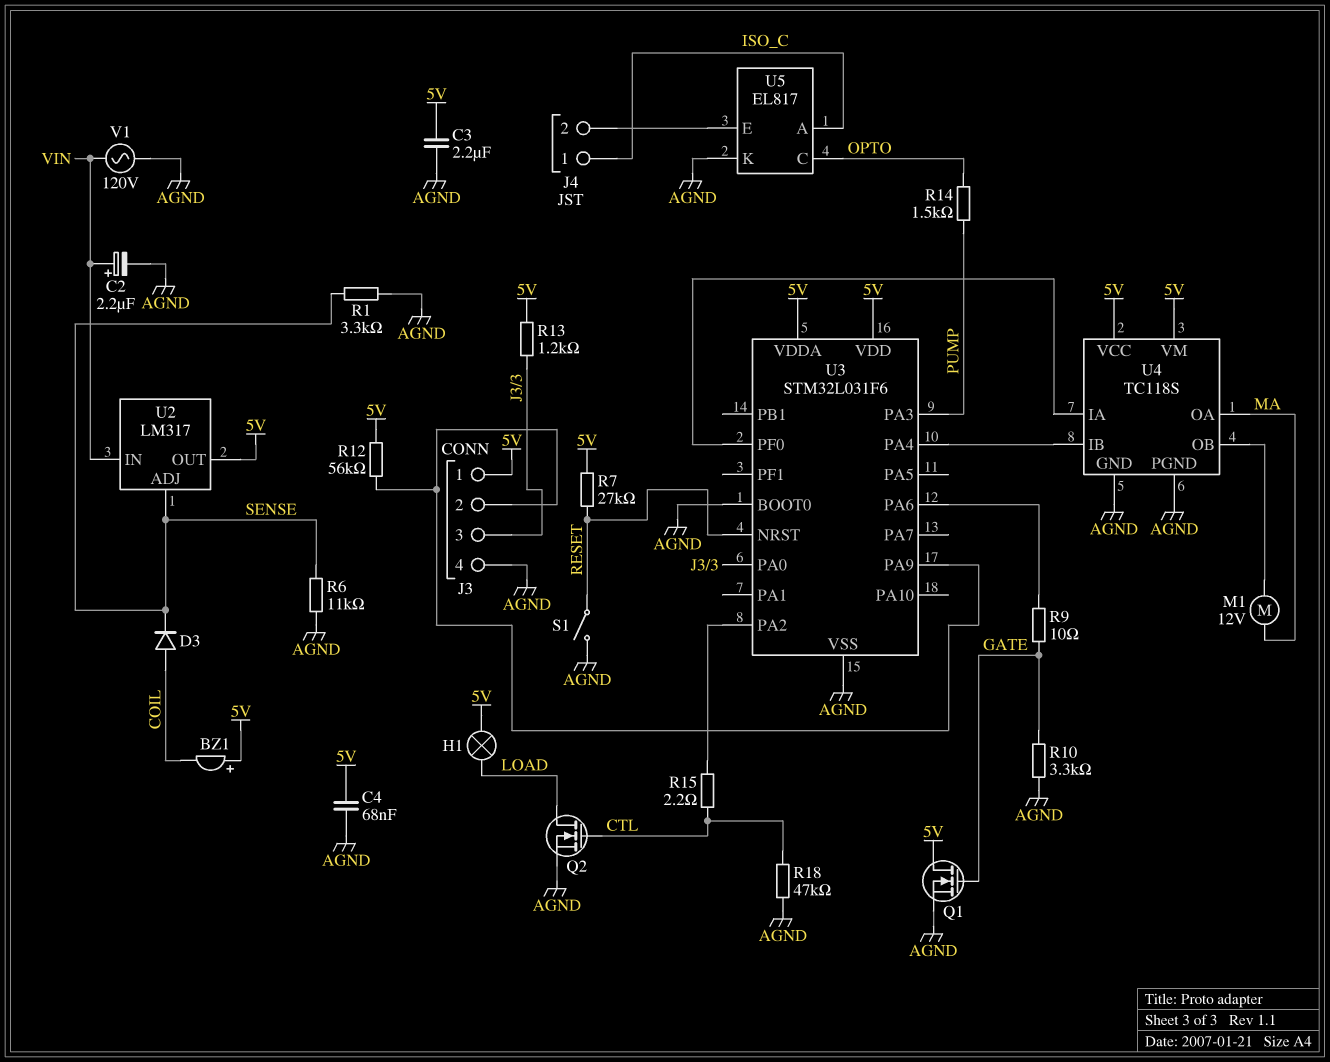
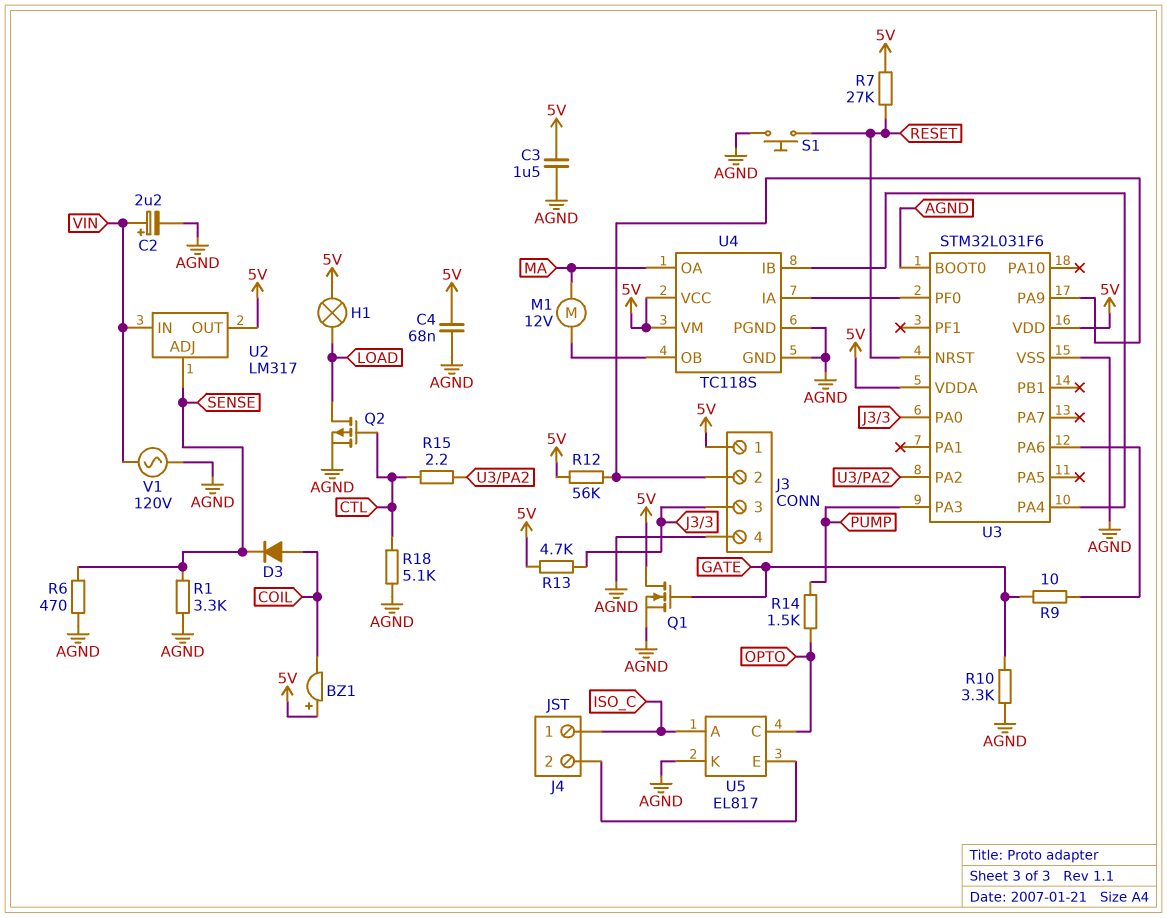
C3: 2.2uF (5V, AGND) -> 1.5uF (5V, AGND)
Q2: NMOS (G CTL, D LOAD, S AGND) -> PMOS (G CTL, D LOAD, S AGND)
R6: 11k (AGND, SENSE) -> 470 (AGND, SENSE)
R13: 1.2k (5V, J3/3) -> 4.7k (5V, J3/3)
R18: 47k (AGND, CTL) -> 5.1k (AGND, CTL)
S1: switch (AGND, RESET) -> button (AGND, RESET)

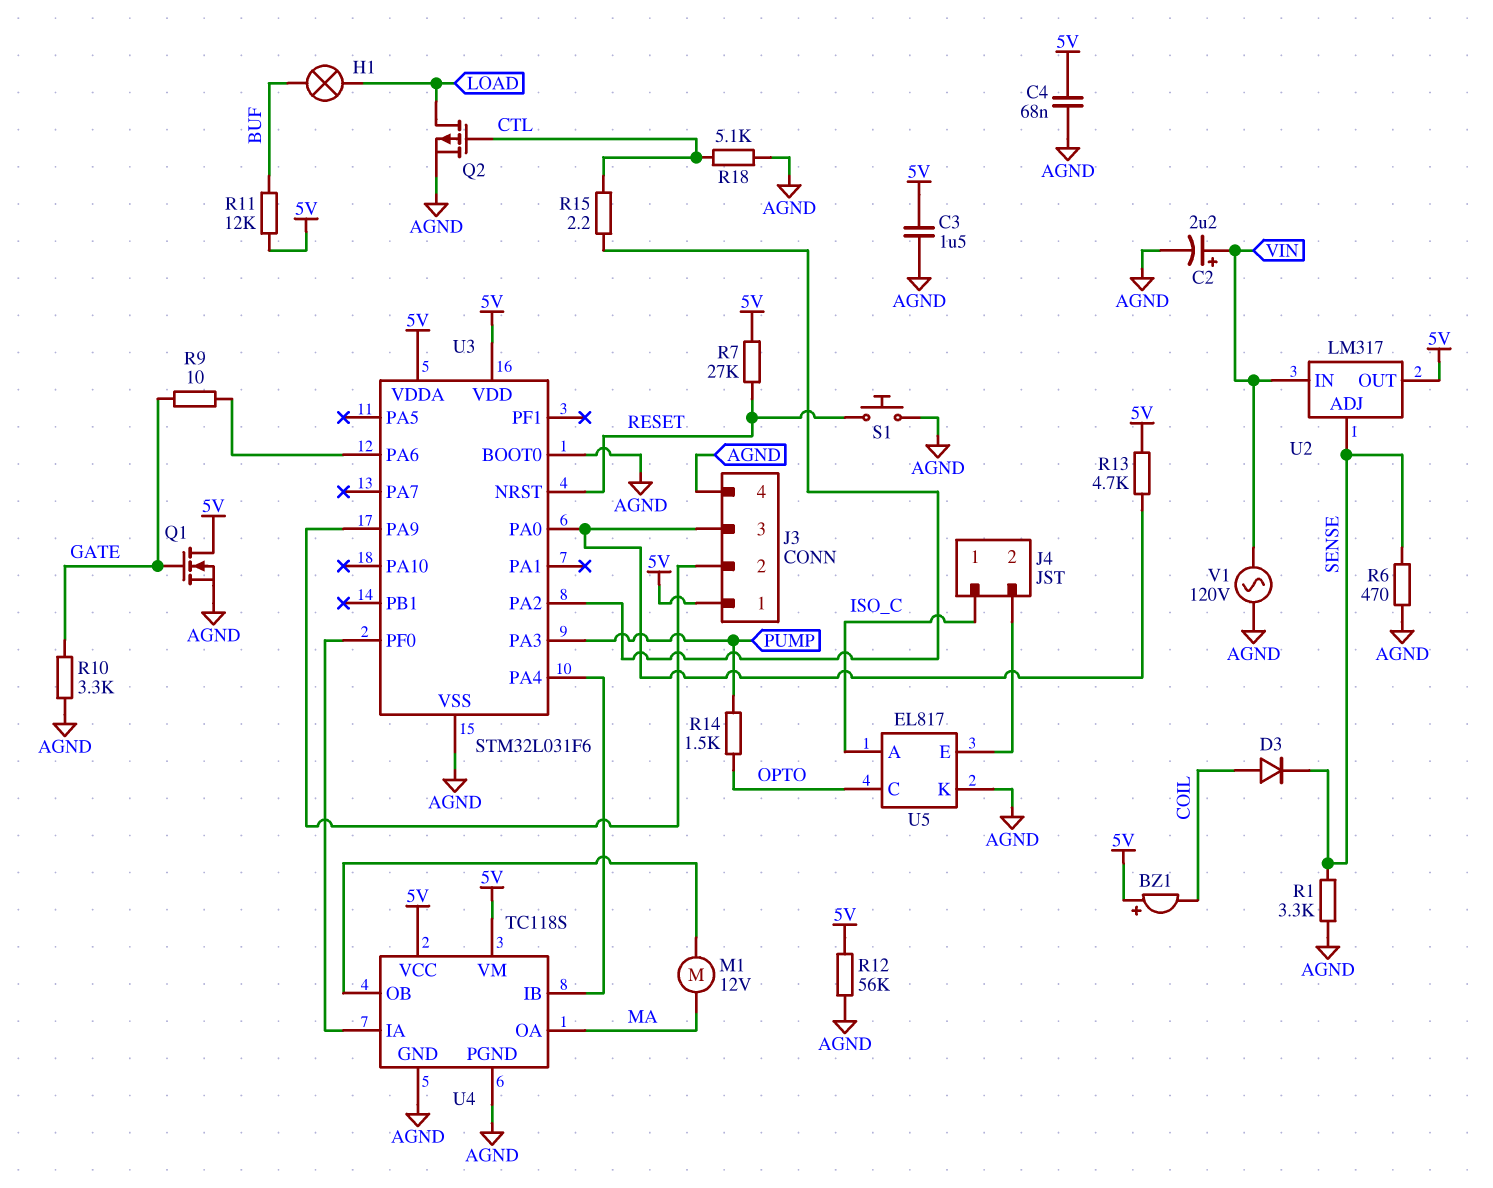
H1: lamp (5V, LOAD) -> lamp (BUF, LOAD)
R11: none -> 12k (5V, BUF)
R12: 56k (5V, J3/2) -> 56k (5V, AGND)

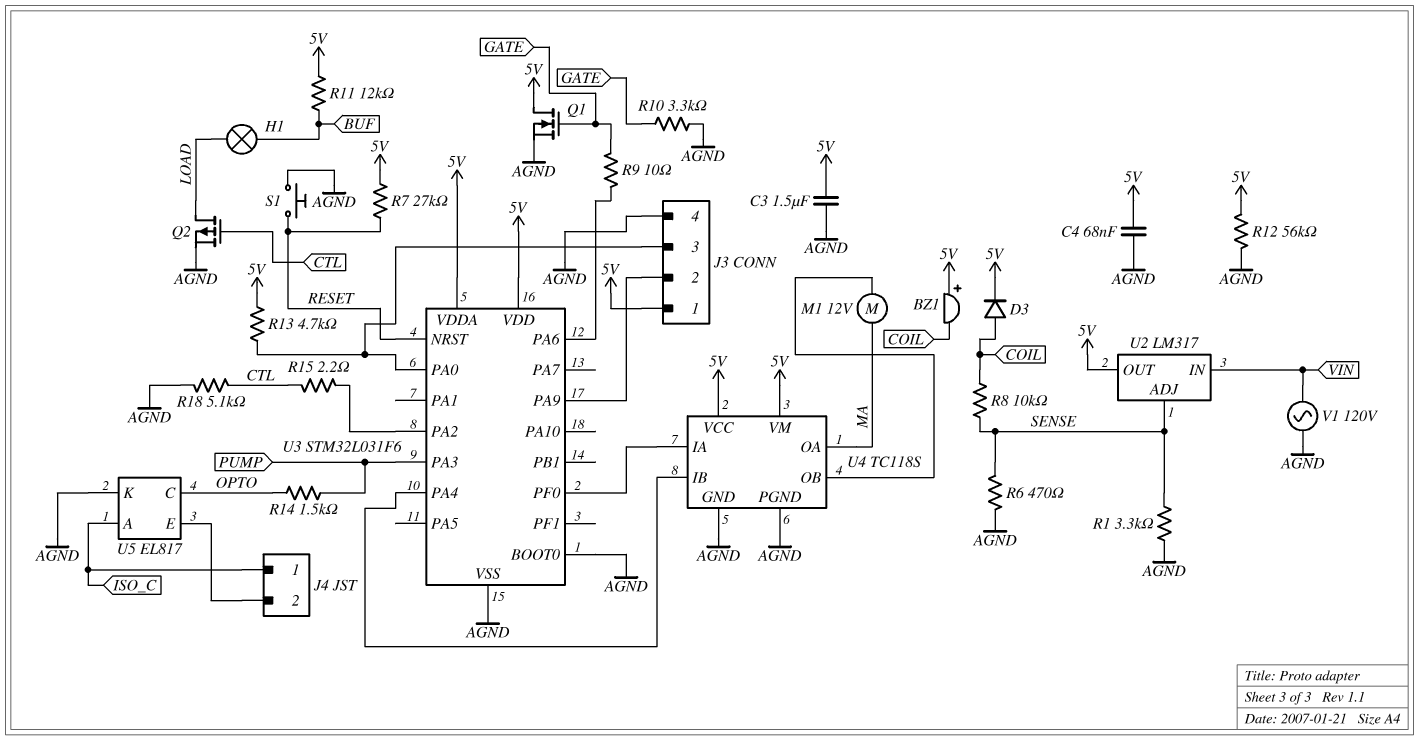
C2: 2.2uF (plus VIN, minus AGND) -> none
D3: diode (A COIL, K SENSE) -> diode (A COIL, K 5V)
R8: none -> 10k (COIL, SENSE)

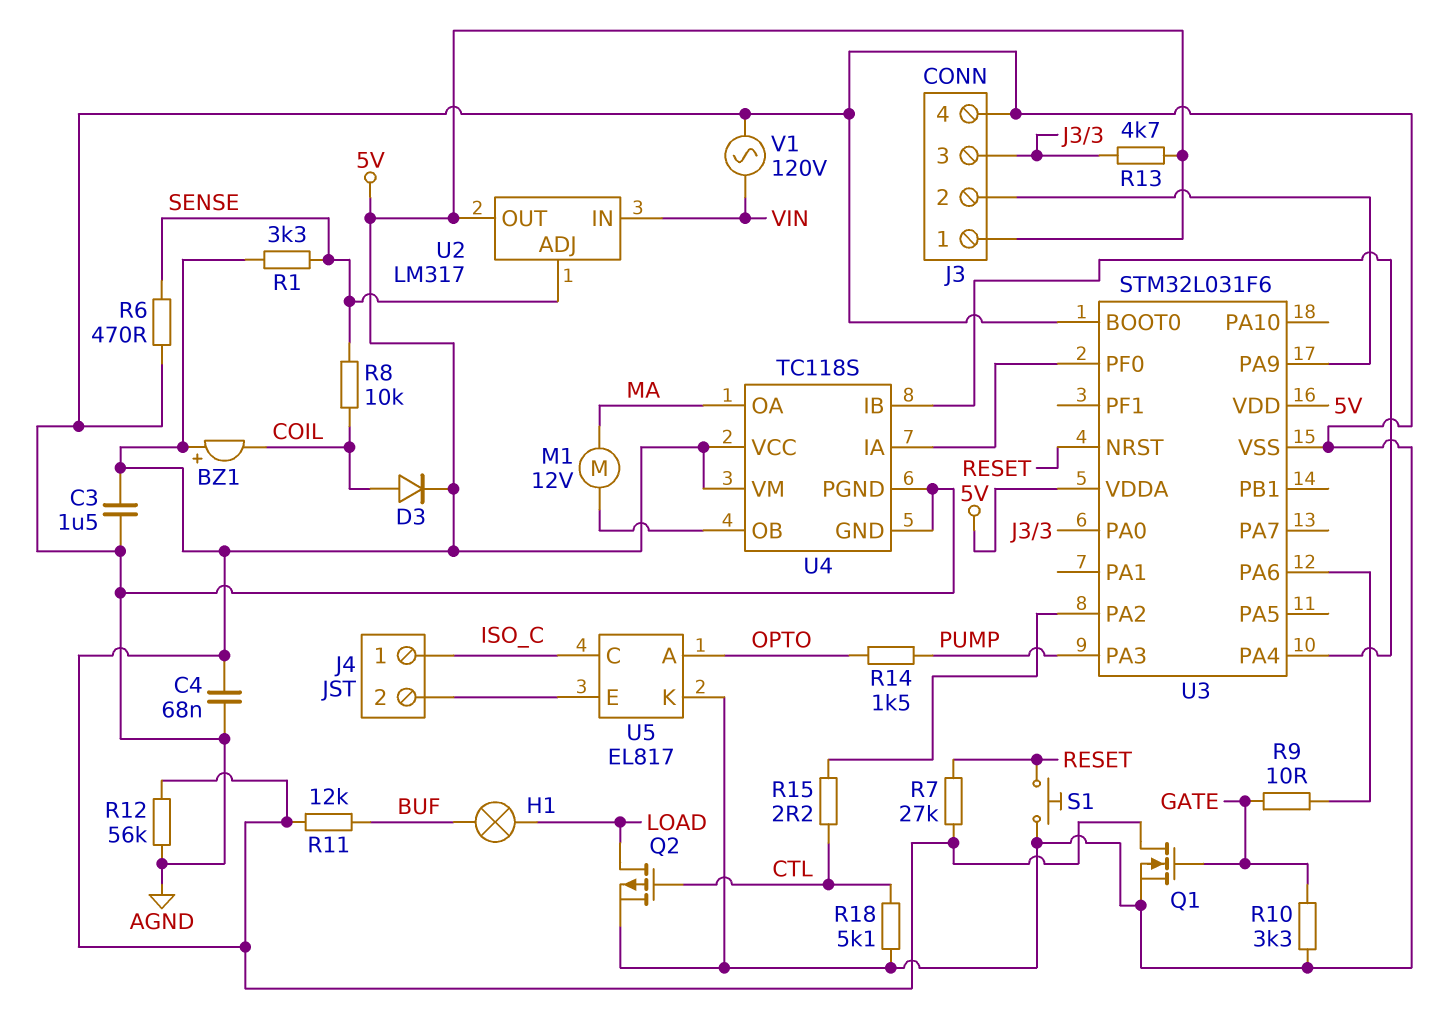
R1: 3.3k (AGND, SENSE) -> 3.3k (5V, SENSE)
U5 pin A: ISO_C -> OPTO
U5 pin C: OPTO -> ISO_C

